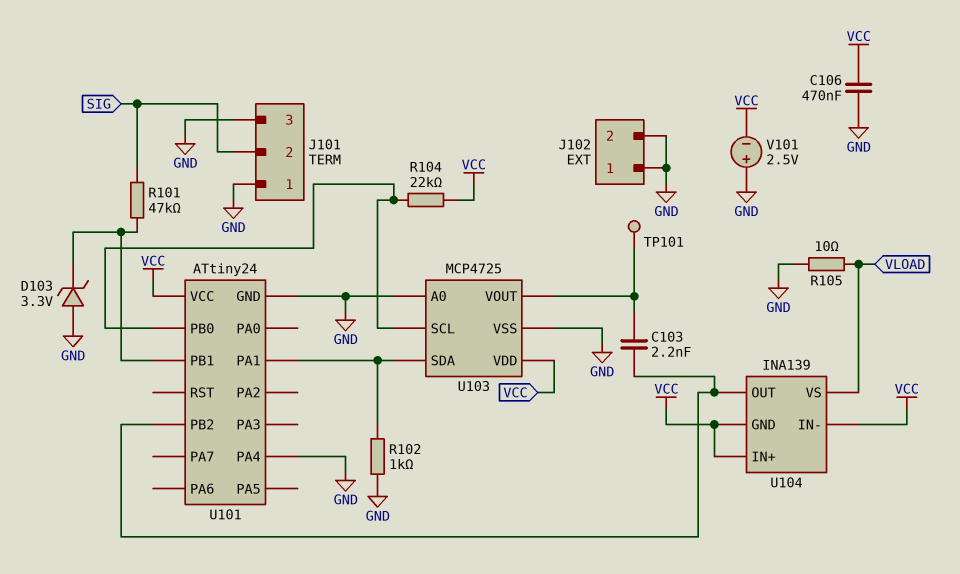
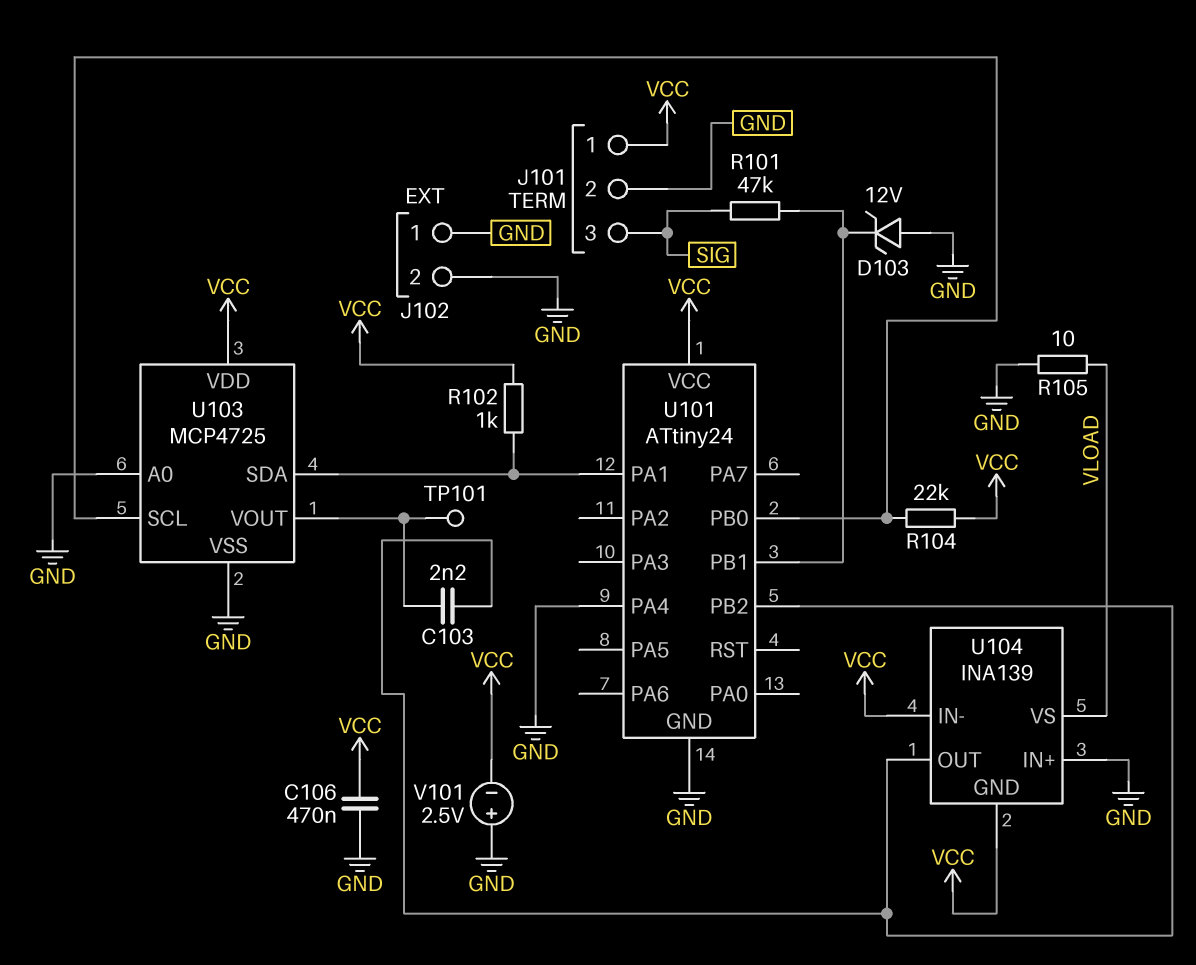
D103: zener 3.3V (A GND, K U101/PB1) -> zener 12V (A GND, K U101/PB1)
J101 pin 1: GND -> VCC
J101 pin 2: SIG -> GND
J101 pin 3: GND -> SIG
R102: 1k (GND, U101/PA1) -> 1k (U101/PA1, VCC)
U104 pin IN+: VCC -> GND

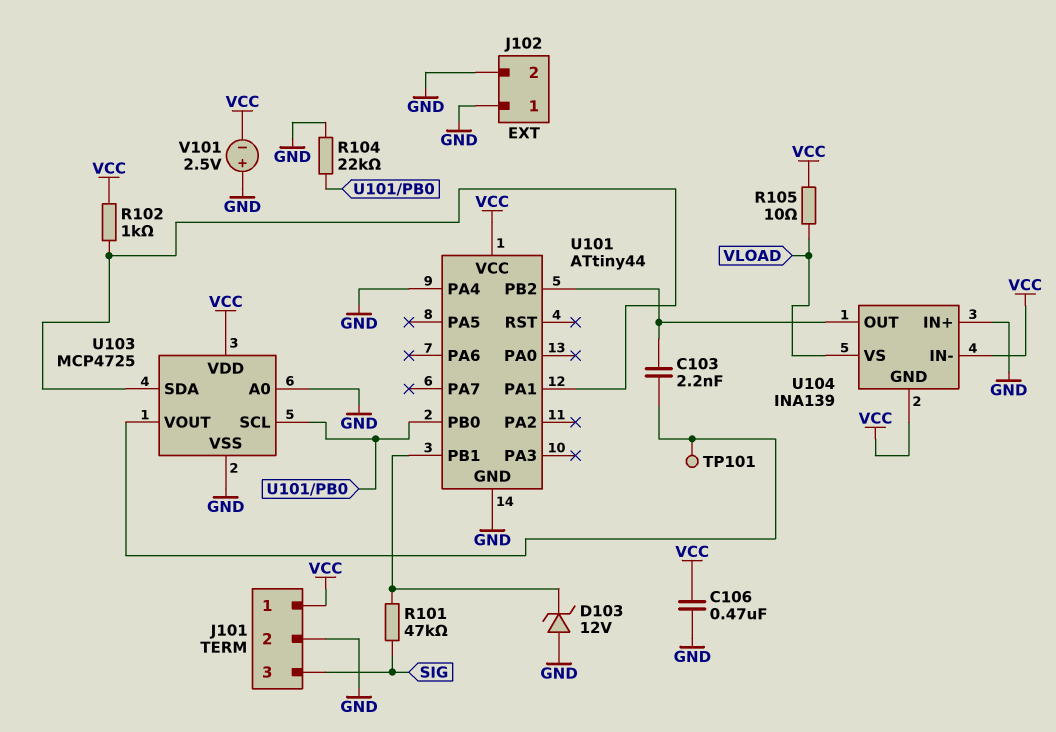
R104: 22k (U101/PB0, VCC) -> 22k (GND, U101/PB0)
R105: 10 (GND, VLOAD) -> 10 (VCC, VLOAD)
U101: ATtiny24 -> ATtiny44

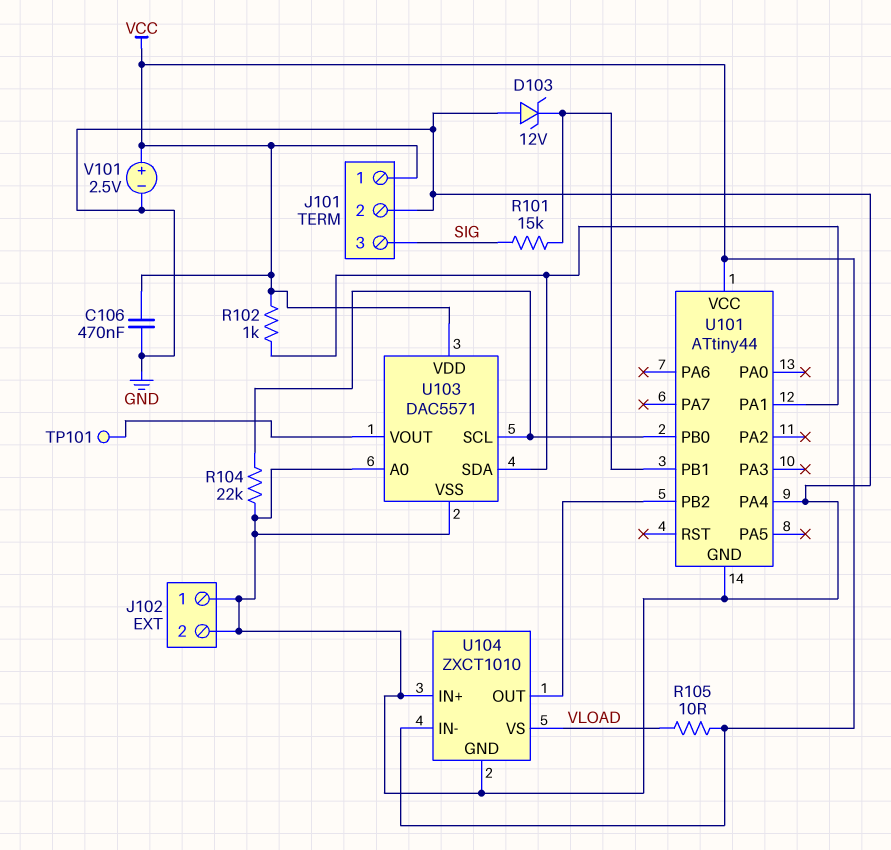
C103: 2.2nF (U101/PB2, U103/VOUT) -> none
R101: 47k (SIG, U101/PB1) -> 15k (SIG, U101/PB1)
U103: MCP4725 -> DAC5571
U104: INA139 -> ZXCT1010
U104 pin GND: VCC -> GND
V101: 2.5V (plus GND, minus VCC) -> 2.5V (plus VCC, minus GND)

